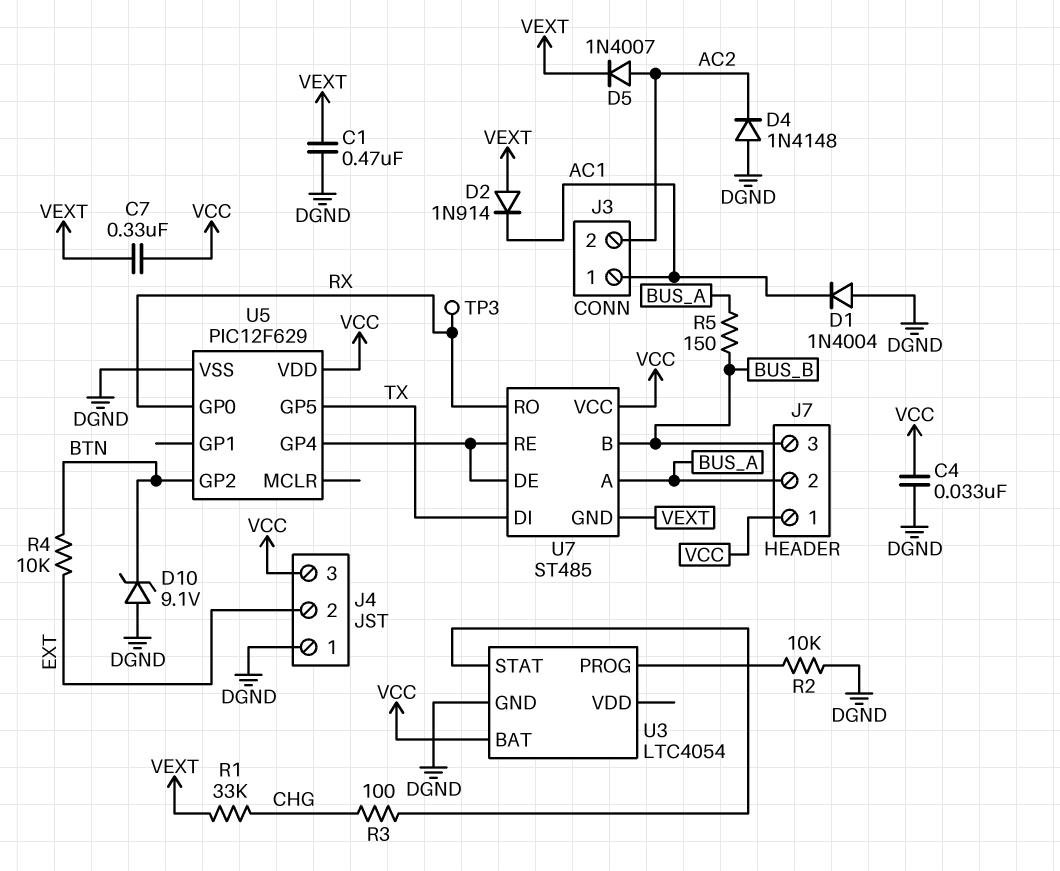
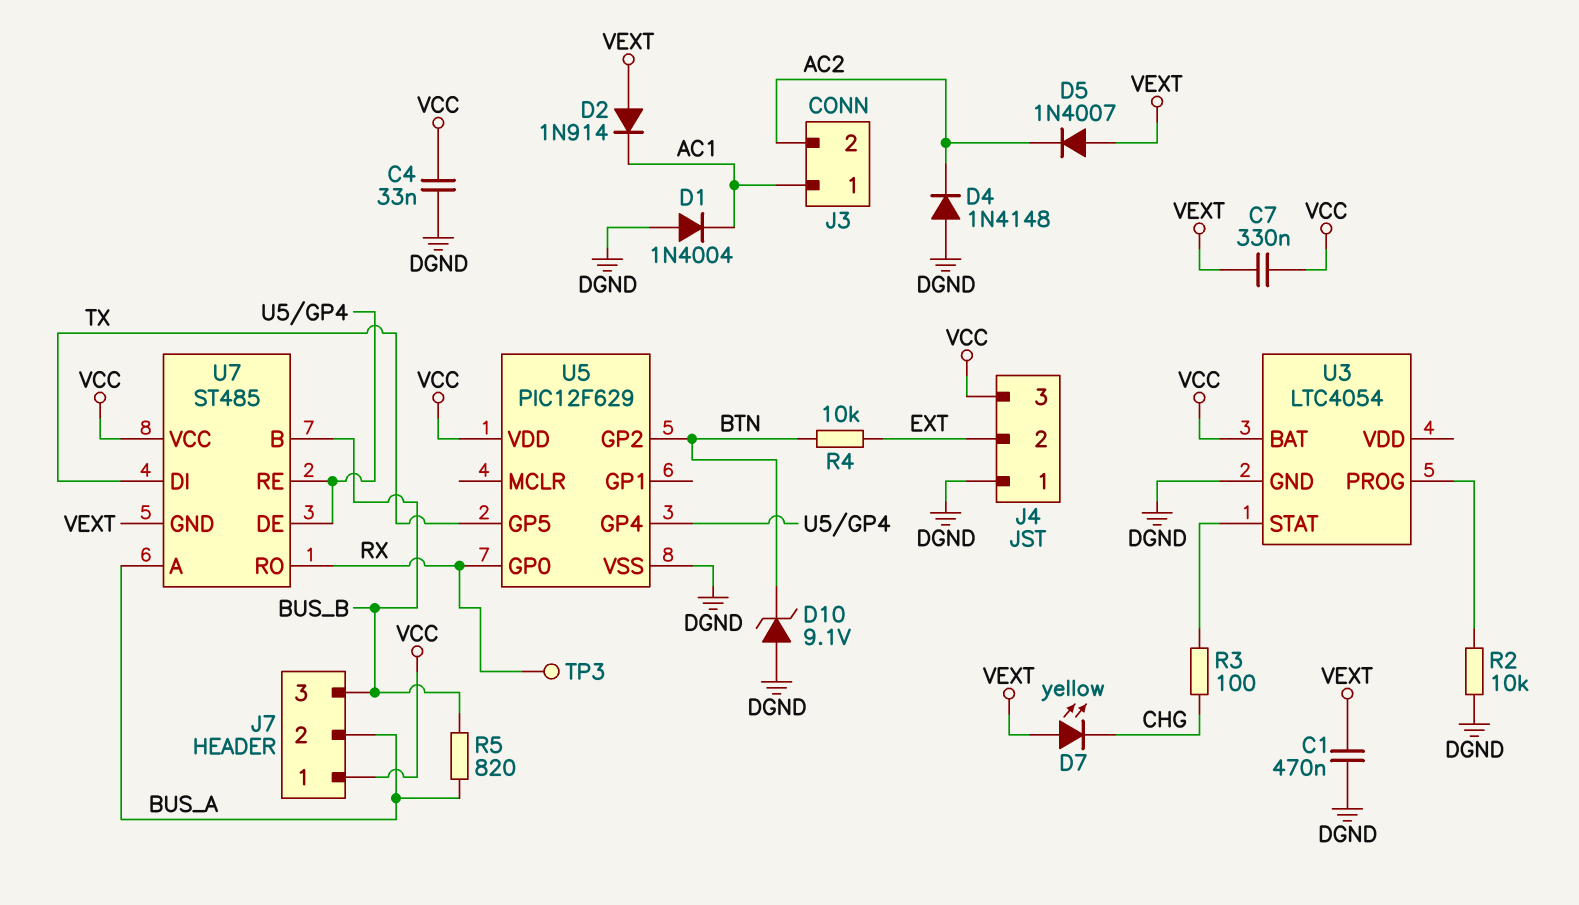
D5: diode 1N4007 (A AC2, K VEXT) -> diode 1N4007 (A VEXT, K AC2)
D7: none -> LED yellow (A VEXT, K CHG)
R1: 33k (CHG, VEXT) -> none
R5: 150 (BUS_A, BUS_B) -> 820 (BUS_A, BUS_B)

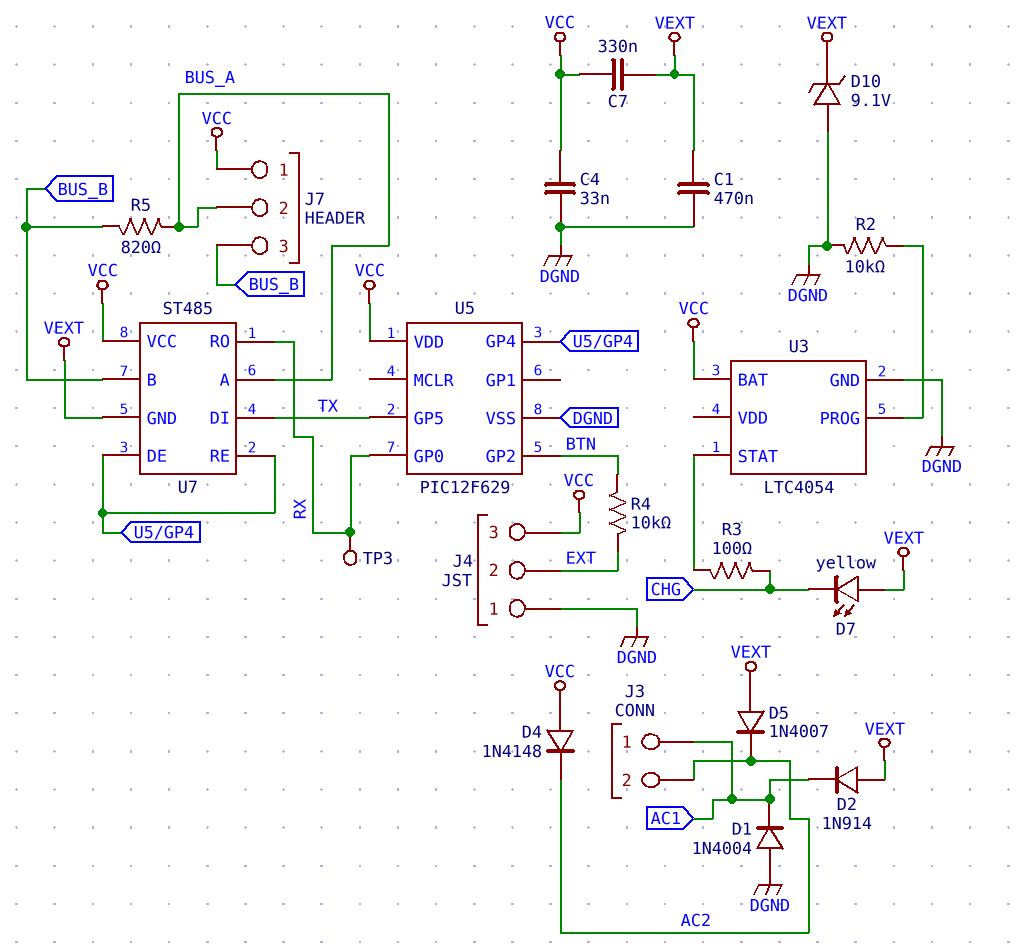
D4: diode 1N4148 (A DGND, K AC2) -> diode 1N4148 (A VCC, K AC2)
D10: zener 9.1V (A DGND, K BTN) -> zener 9.1V (A DGND, K VEXT)

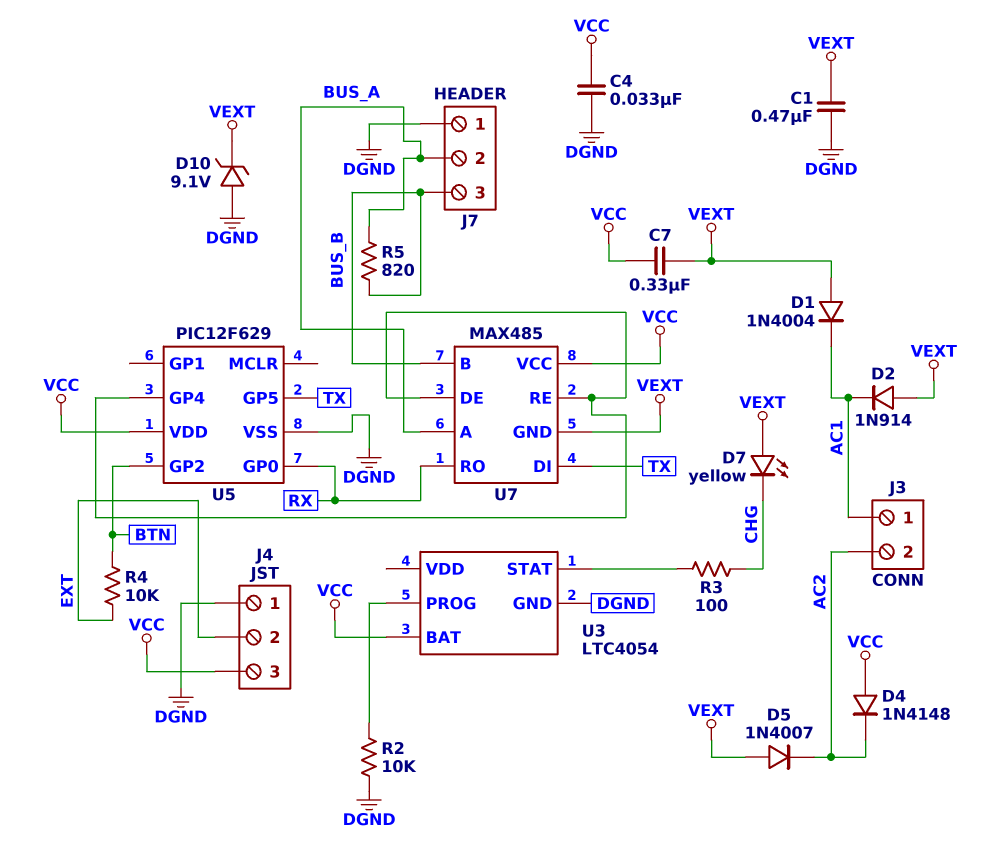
D1: diode 1N4004 (A DGND, K AC1) -> diode 1N4004 (A VEXT, K AC1)
J7 pin 1: VCC -> DGND
TP3: test point (RX) -> none
U7: ST485 -> MAX485

